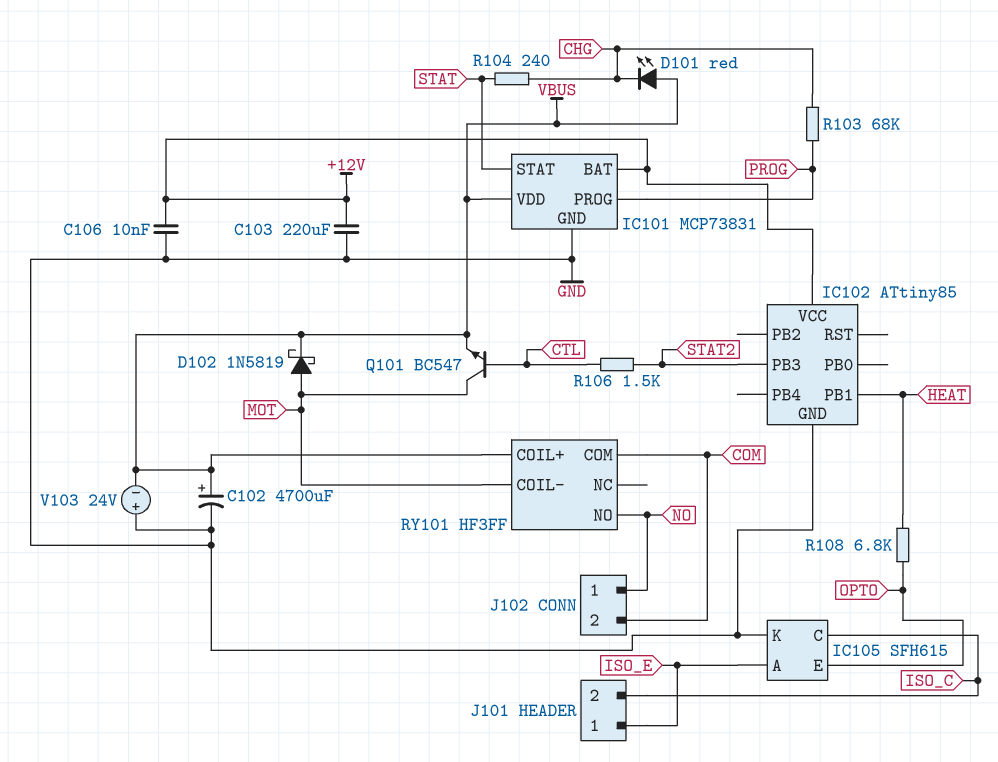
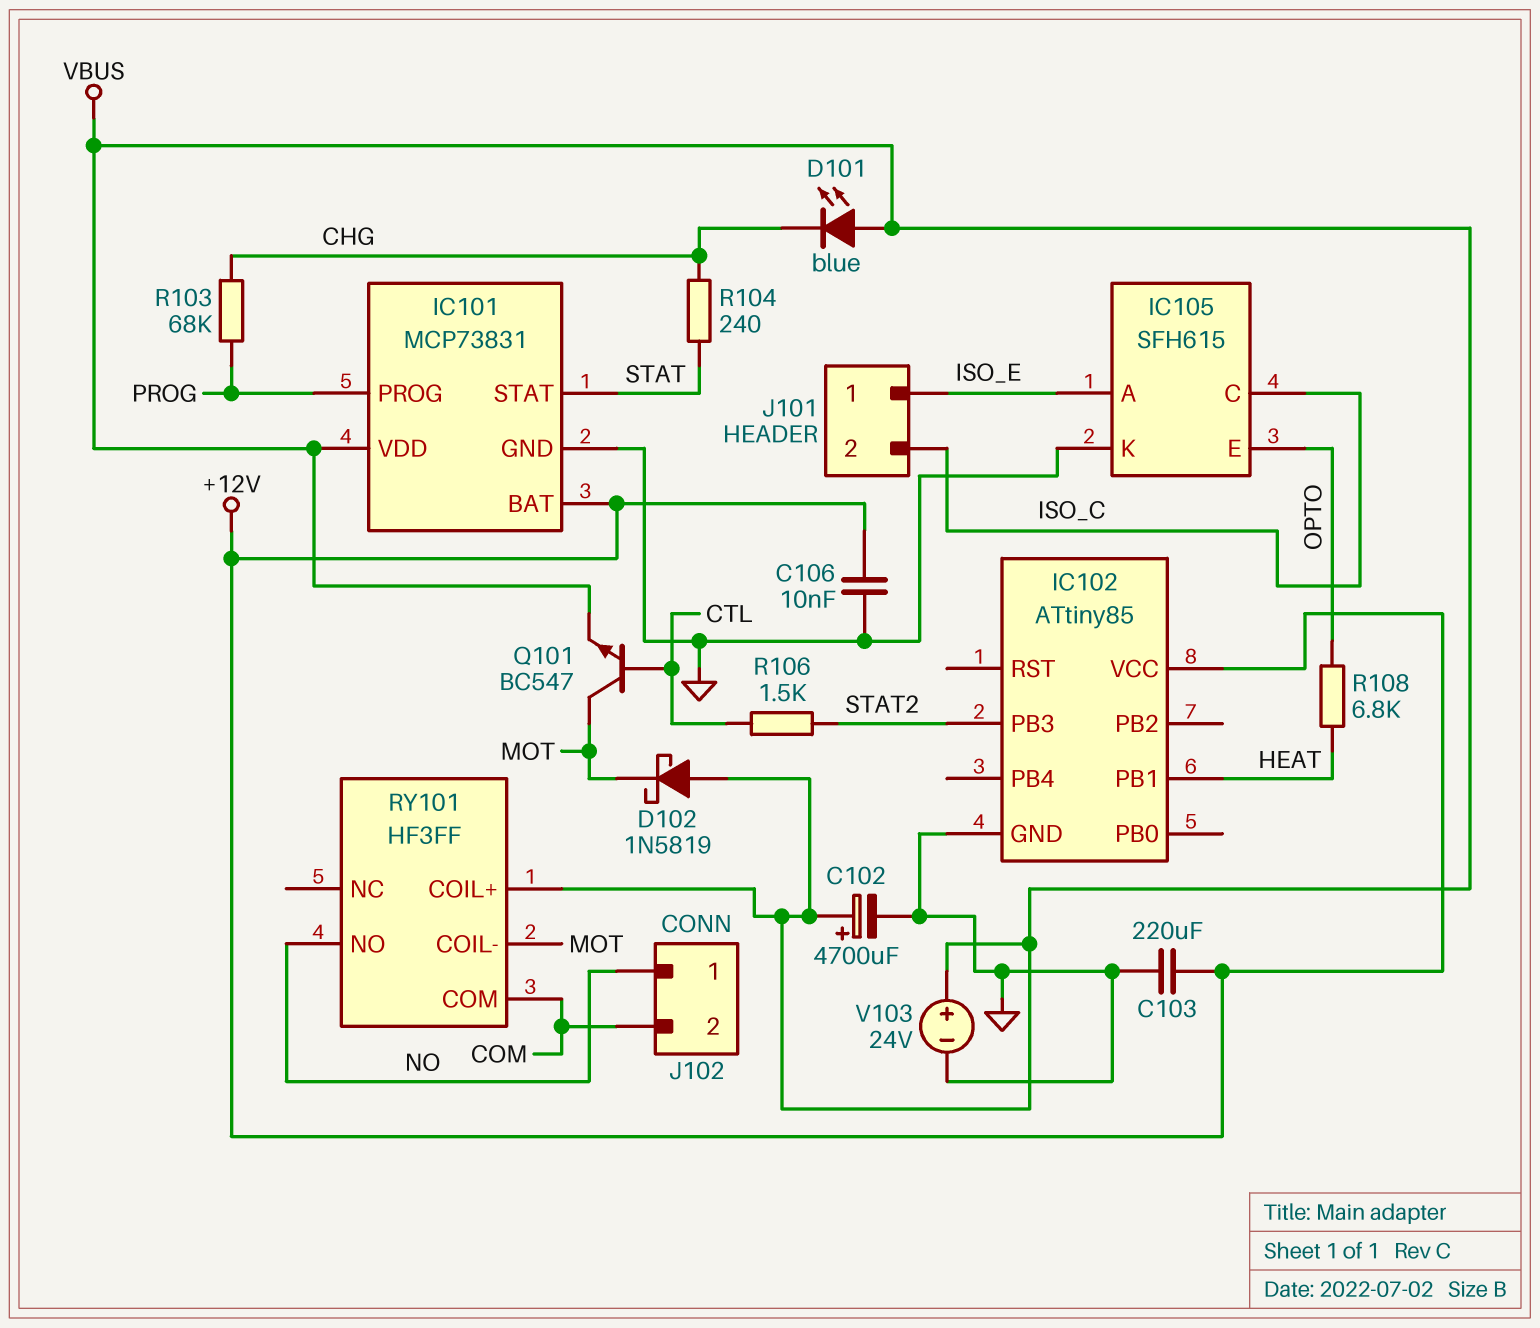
D101: LED red (A VBUS, K CHG) -> LED blue (A VBUS, K CHG)
D102: schottky 1N5819 (A MOT, K VBUS) -> schottky 1N5819 (A VBUS, K MOT)
V103: 24V (plus GND, minus VBUS) -> 24V (plus VBUS, minus GND)

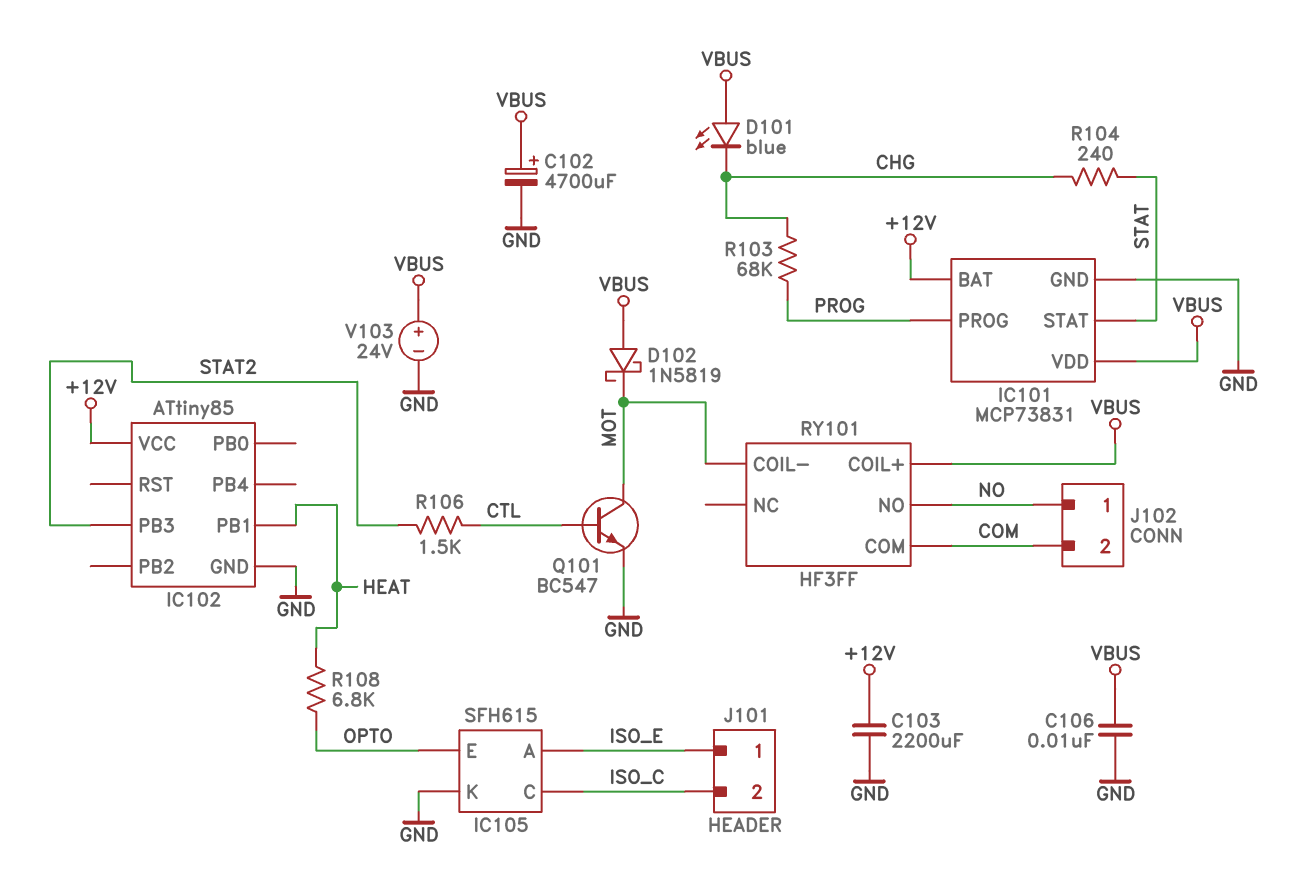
C103: 220uF (+12V, GND) -> 2200uF (+12V, GND)
C106: 10nF (+12V, GND) -> 10nF (GND, VBUS)
Q101: NPN BC547 (B CTL, C MOT, E VBUS) -> NPN BC547 (B CTL, C MOT, E GND)

